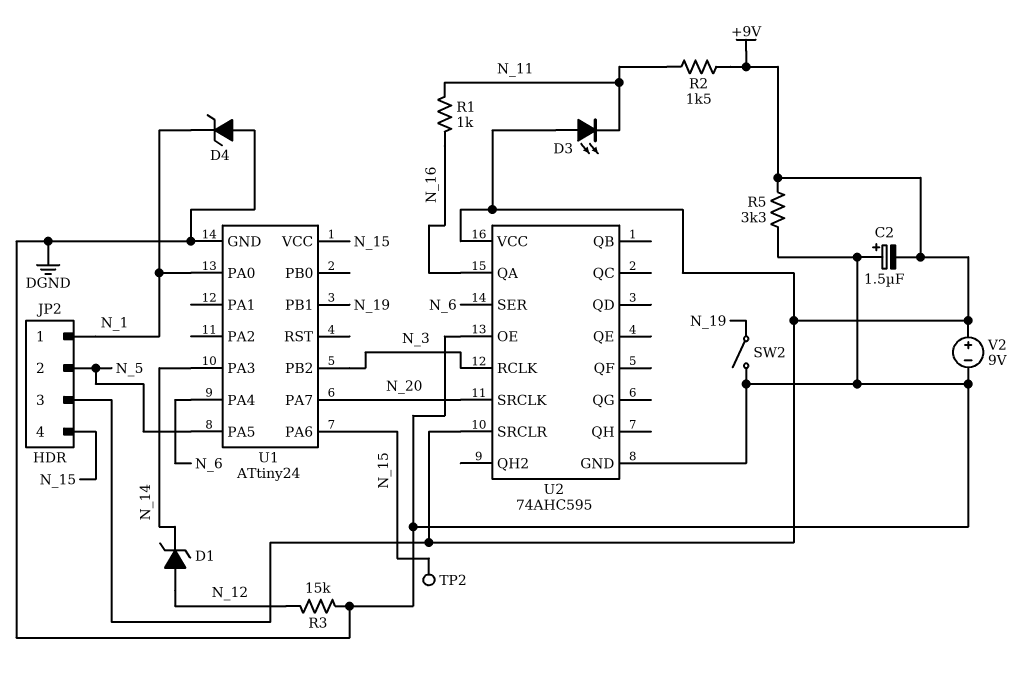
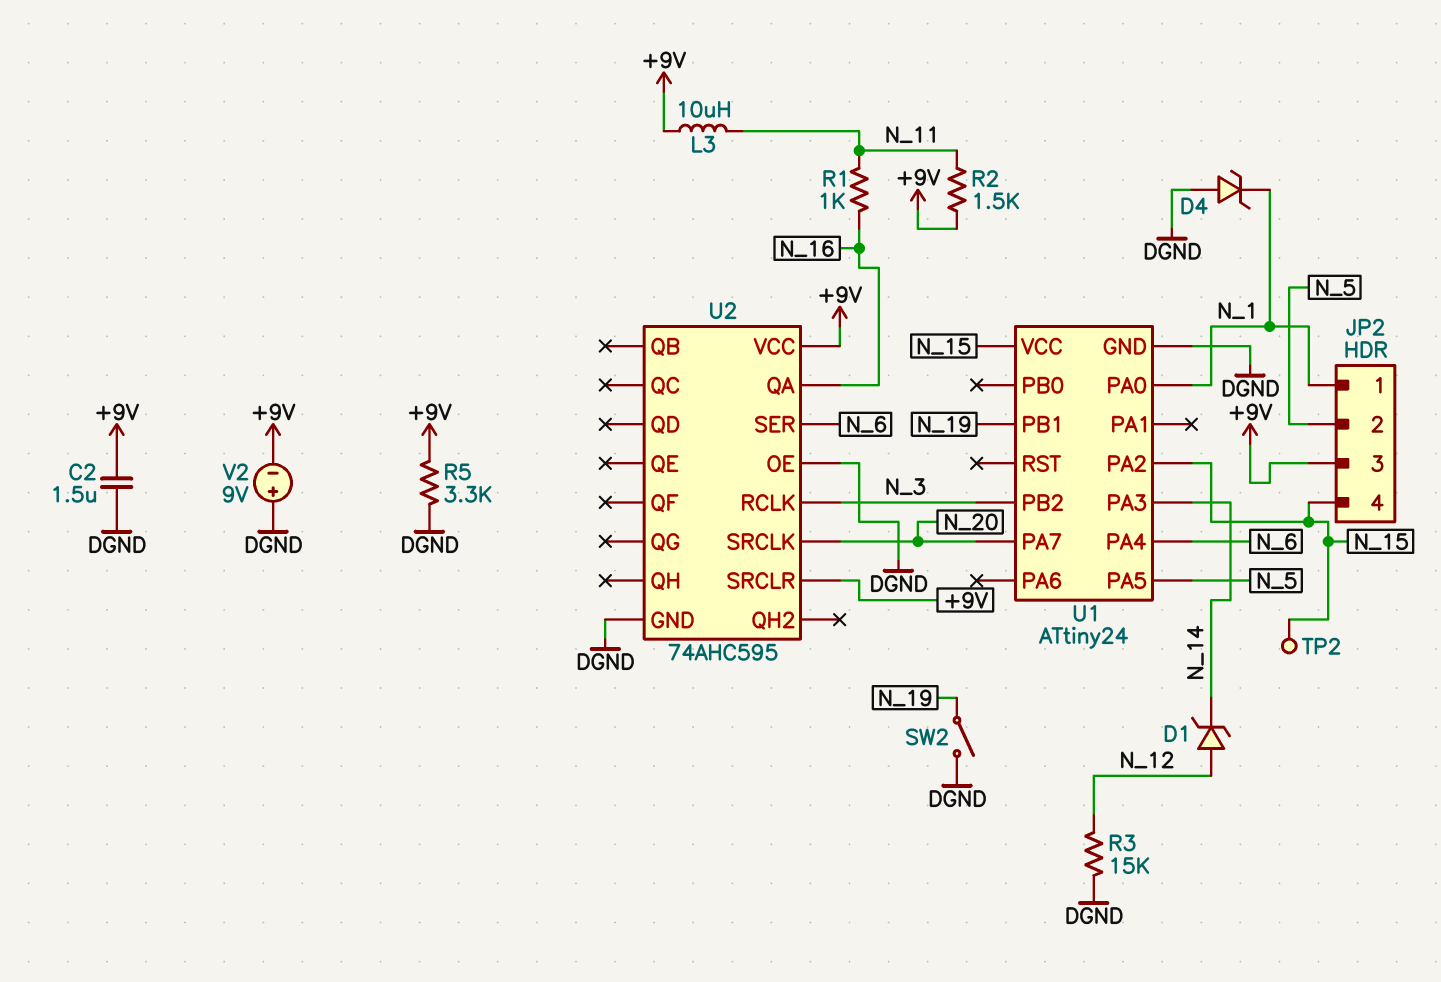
C2: 1.5uF (plus DGND, minus +9V) -> 1.5uF (+9V, DGND)
D3: LED (A +9V, K N_11) -> none
L3: none -> 10uH (+9V, N_11)
U1 pin PA2: none -> N_15
U1 pin PA6: N_15 -> none
V2: 9V (plus +9V, minus DGND) -> 9V (plus DGND, minus +9V)

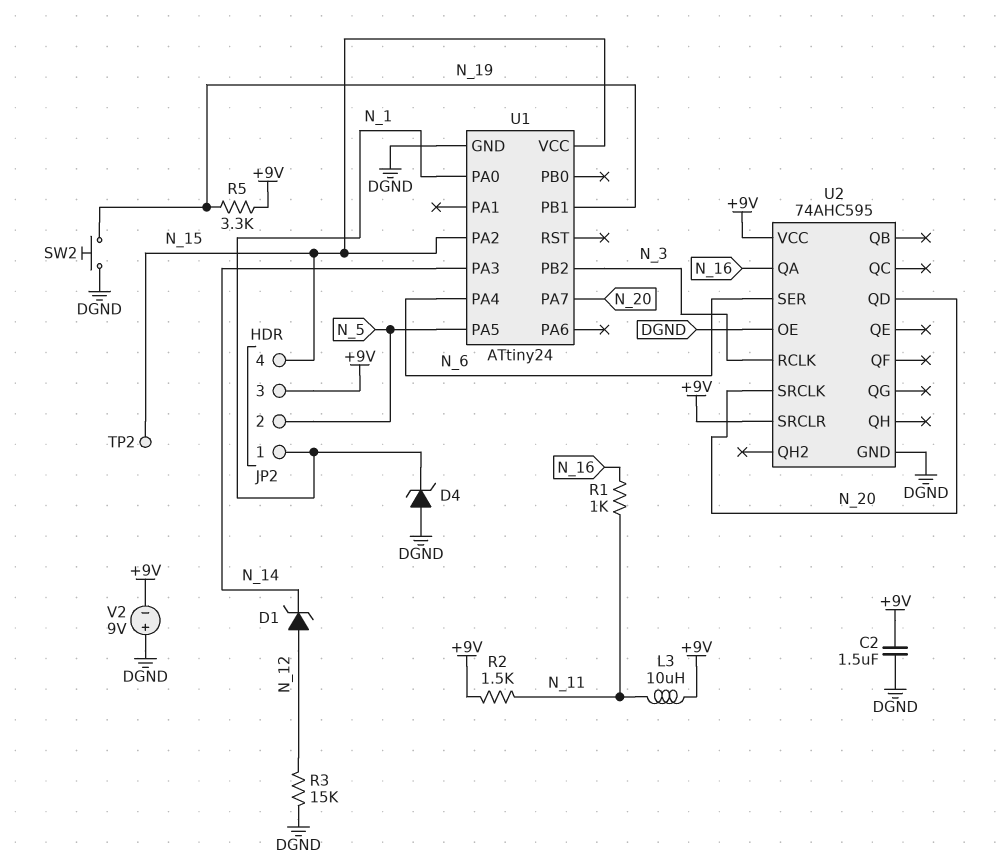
R5: 3.3k (+9V, DGND) -> 3.3k (+9V, N_19)
SW2: switch (DGND, N_19) -> button (DGND, N_19)
U2 pin QD: none -> N_20

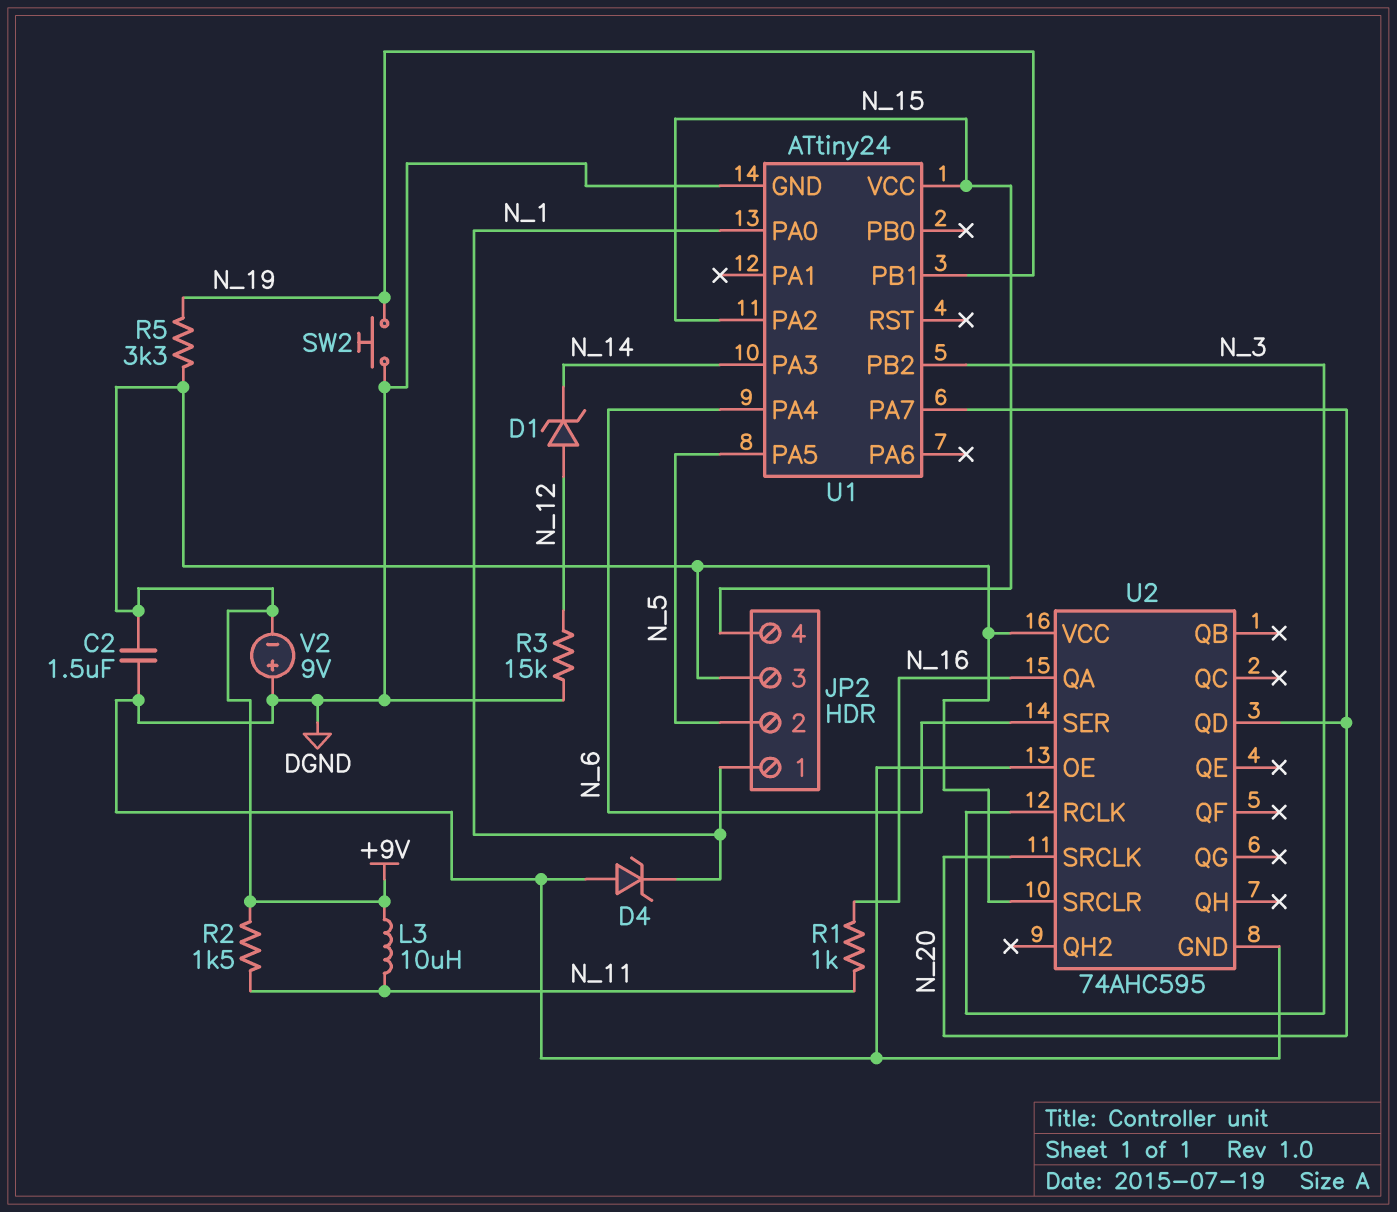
TP2: test point (N_15) -> none

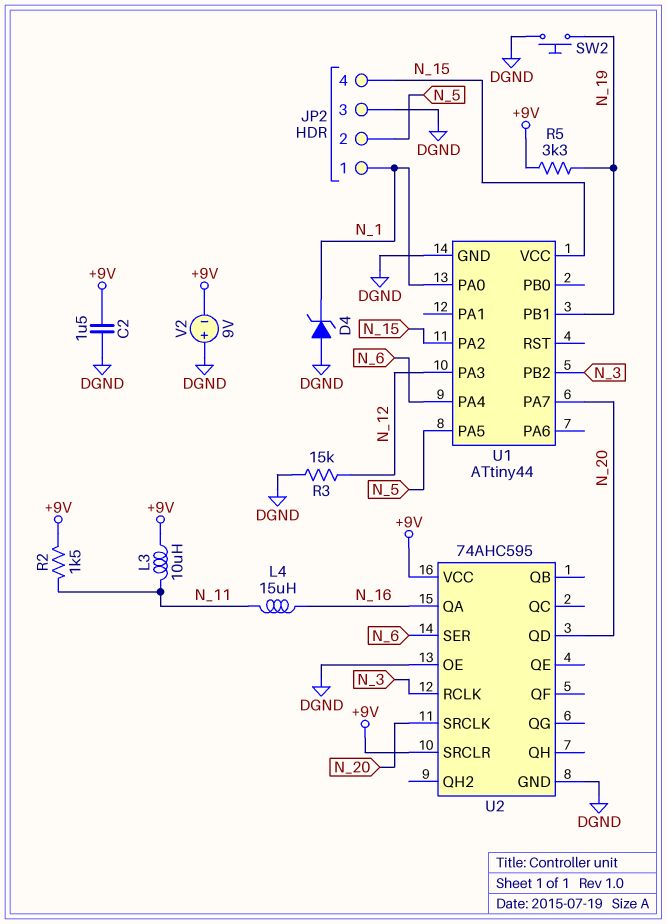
D1: zener (A N_12, K N_14) -> none
JP2 pin 3: +9V -> DGND
L4: none -> 15uH (N_11, N_16)
R1: 1k (N_11, N_16) -> none
U1: ATtiny24 -> ATtiny44
U1 pin PA3: N_14 -> N_12

